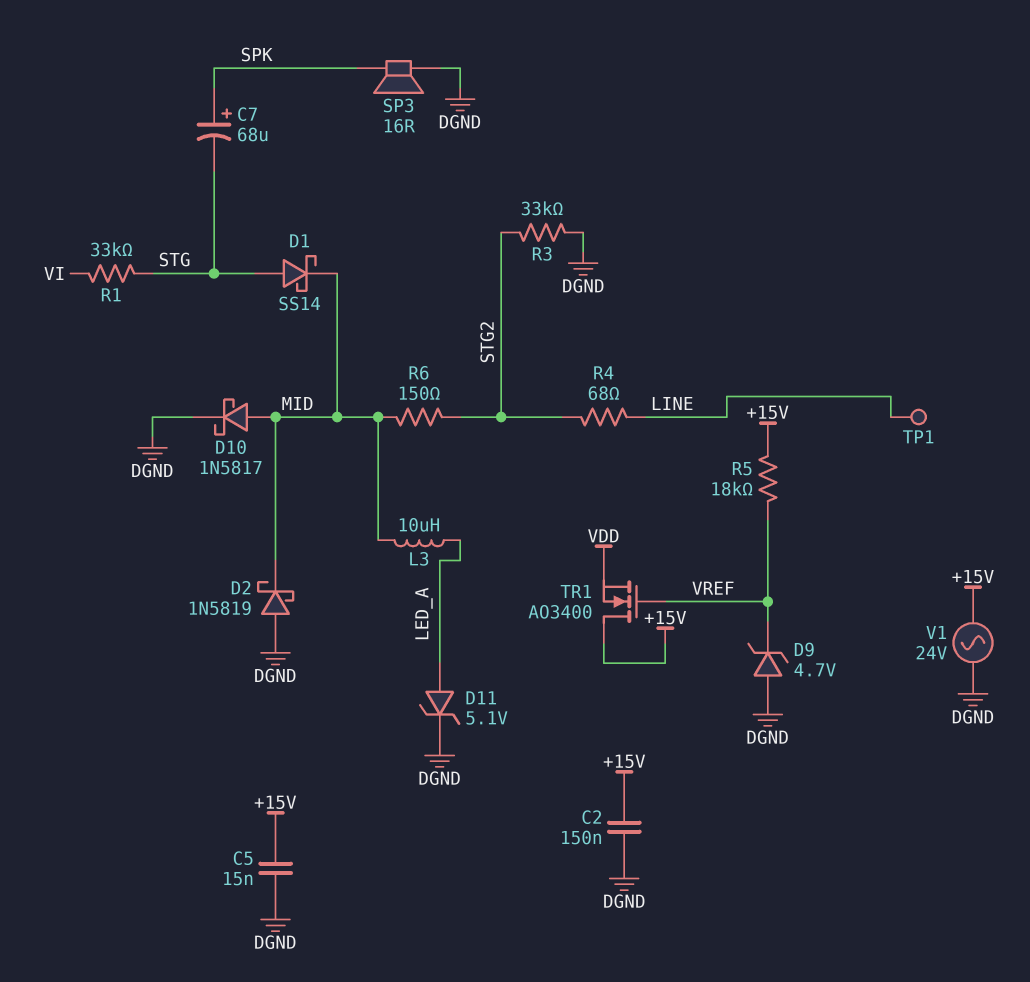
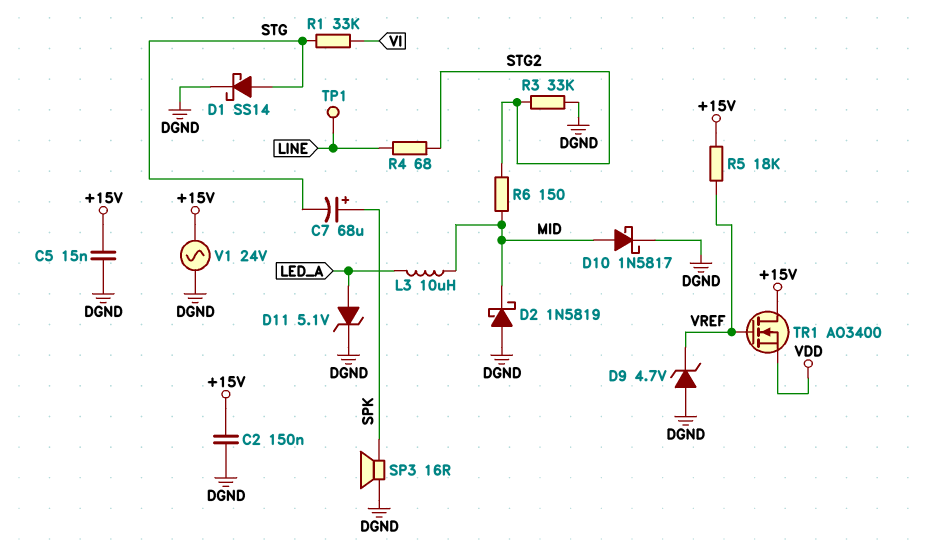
D1: schottky SS14 (A STG, K MID) -> schottky SS14 (A STG, K DGND)

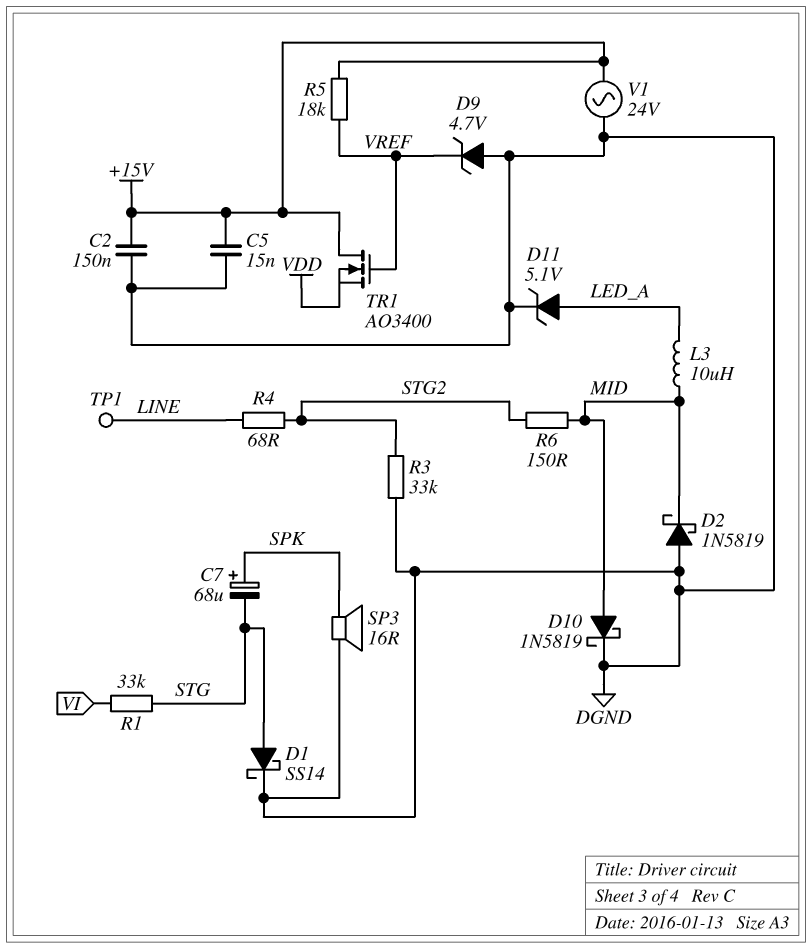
D10: schottky 1N5817 (A MID, K DGND) -> schottky 1N5819 (A MID, K DGND)

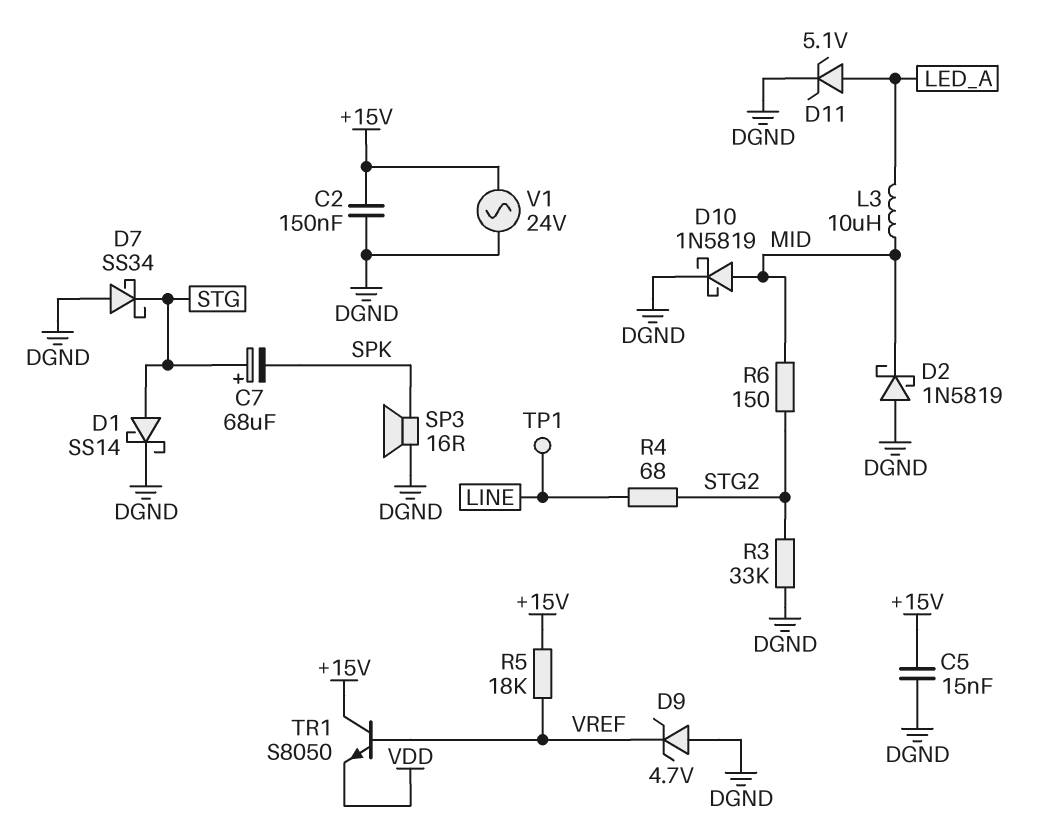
C7: 68uF (plus SPK, minus STG) -> 68uF (plus STG, minus SPK)
D7: none -> schottky SS34 (A DGND, K STG)
R1: 33k (STG, VI) -> none
TR1: NMOS AO3400 (G VREF, D +15V, S VDD) -> NPN S8050 (B VREF, C +15V, E VDD)

